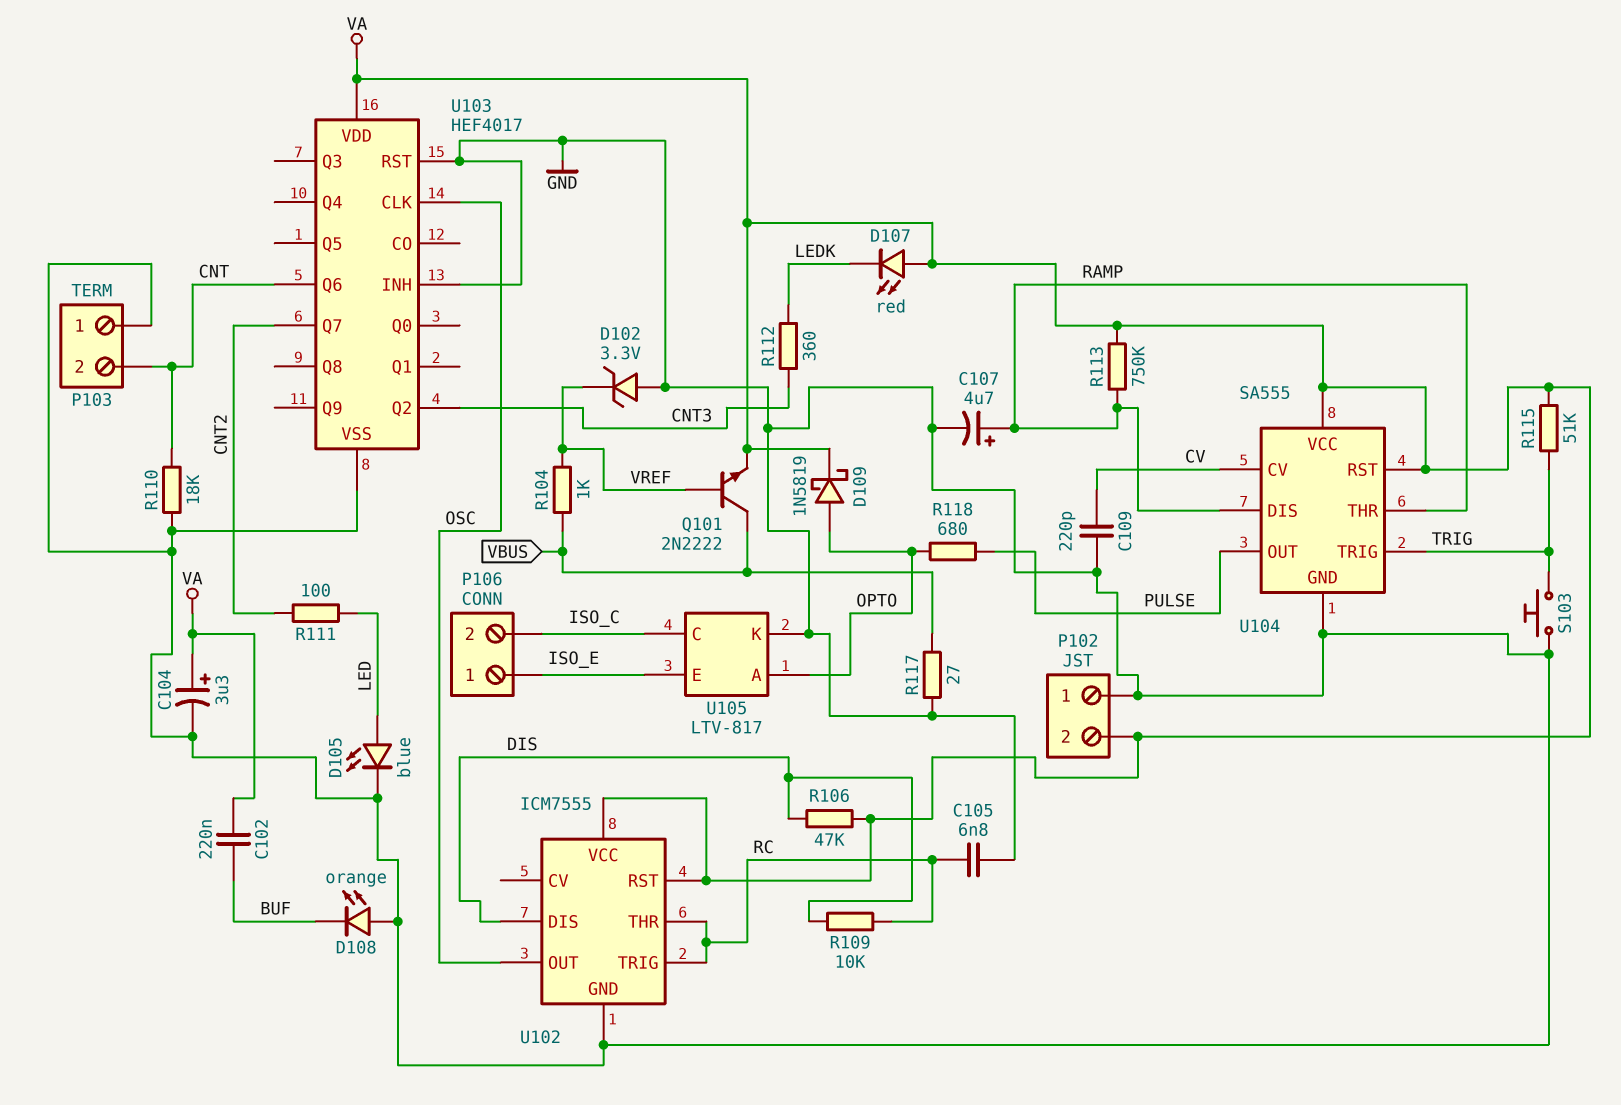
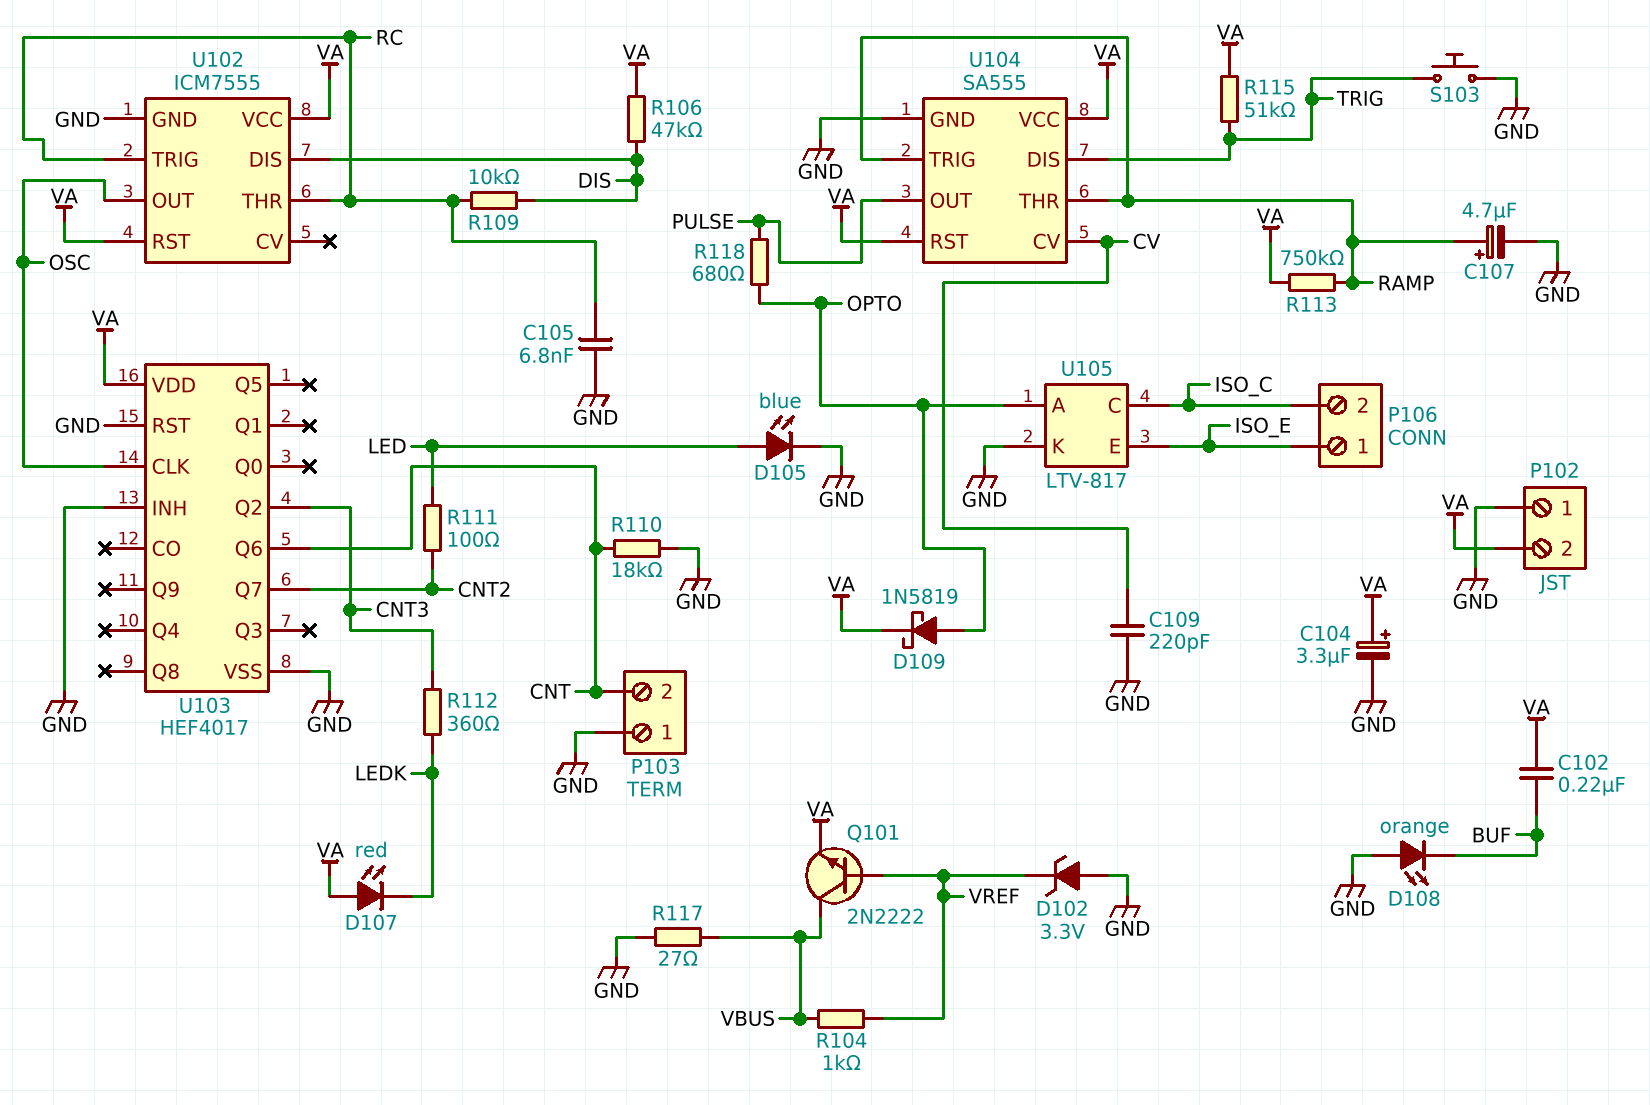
U104 pin DIS: RAMP -> TRIG
U104 pin TRIG: TRIG -> RAMP

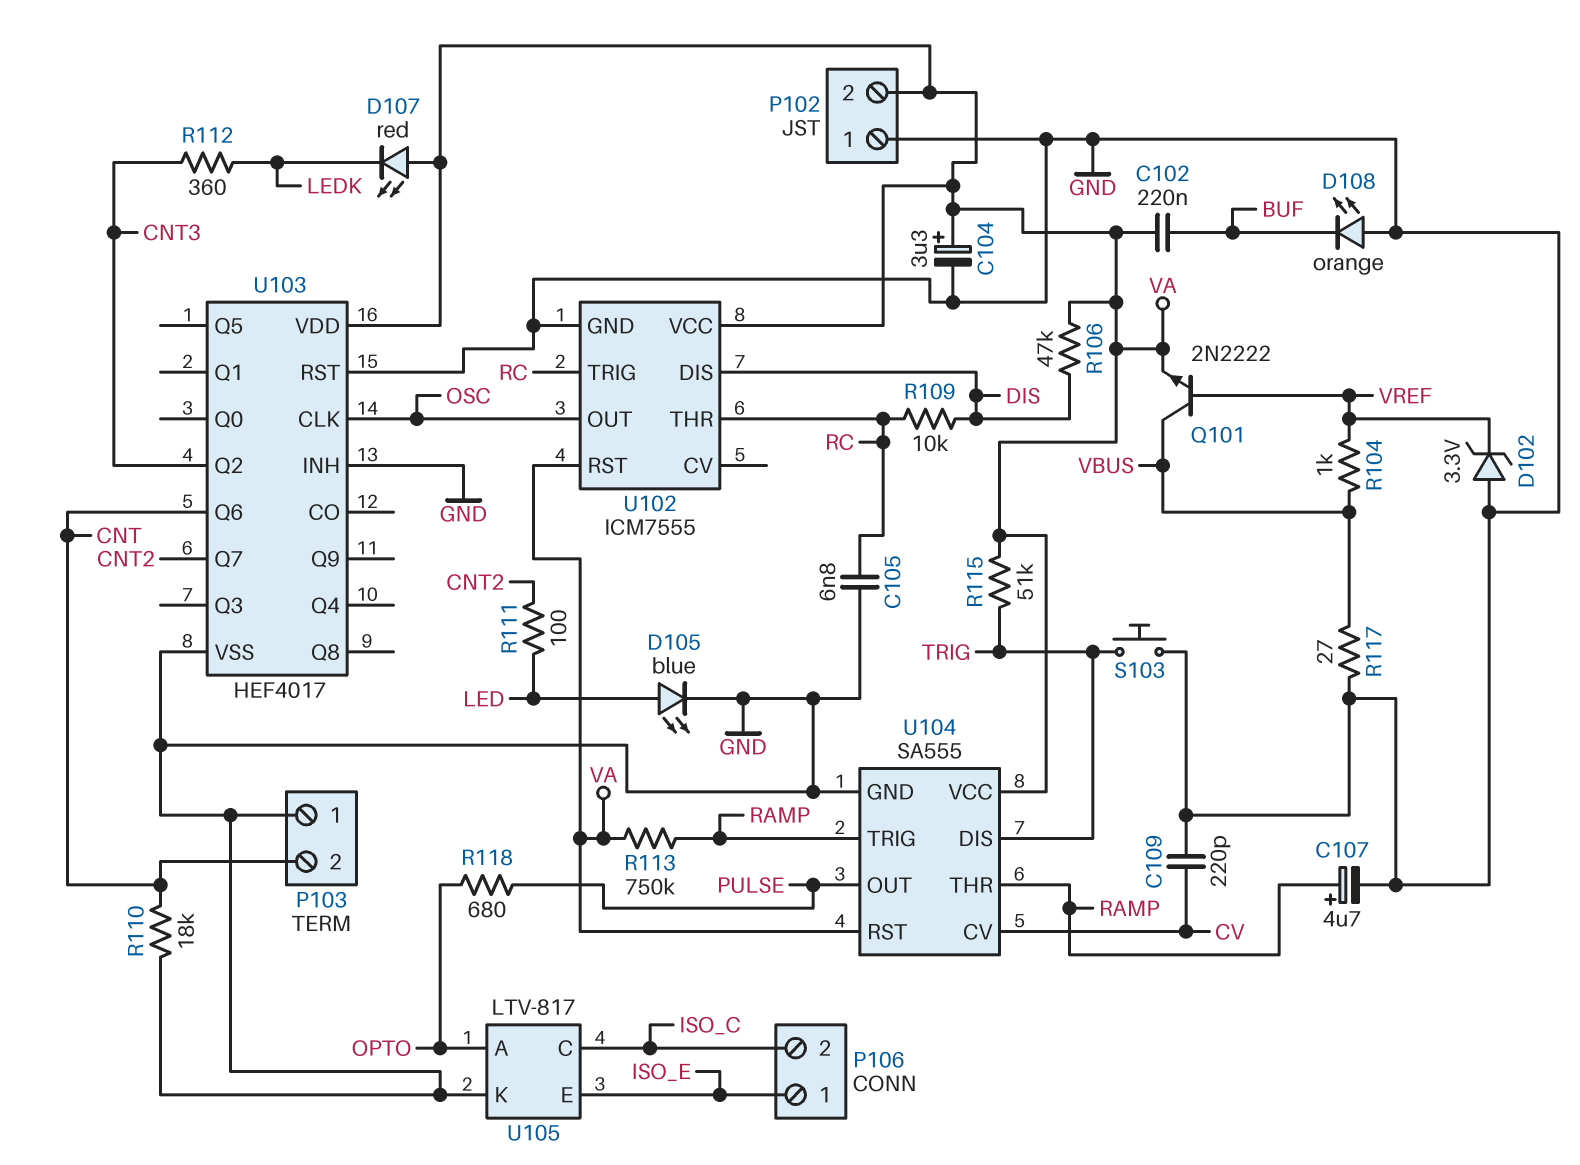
D109: schottky 1N5819 (A OPTO, K VA) -> none

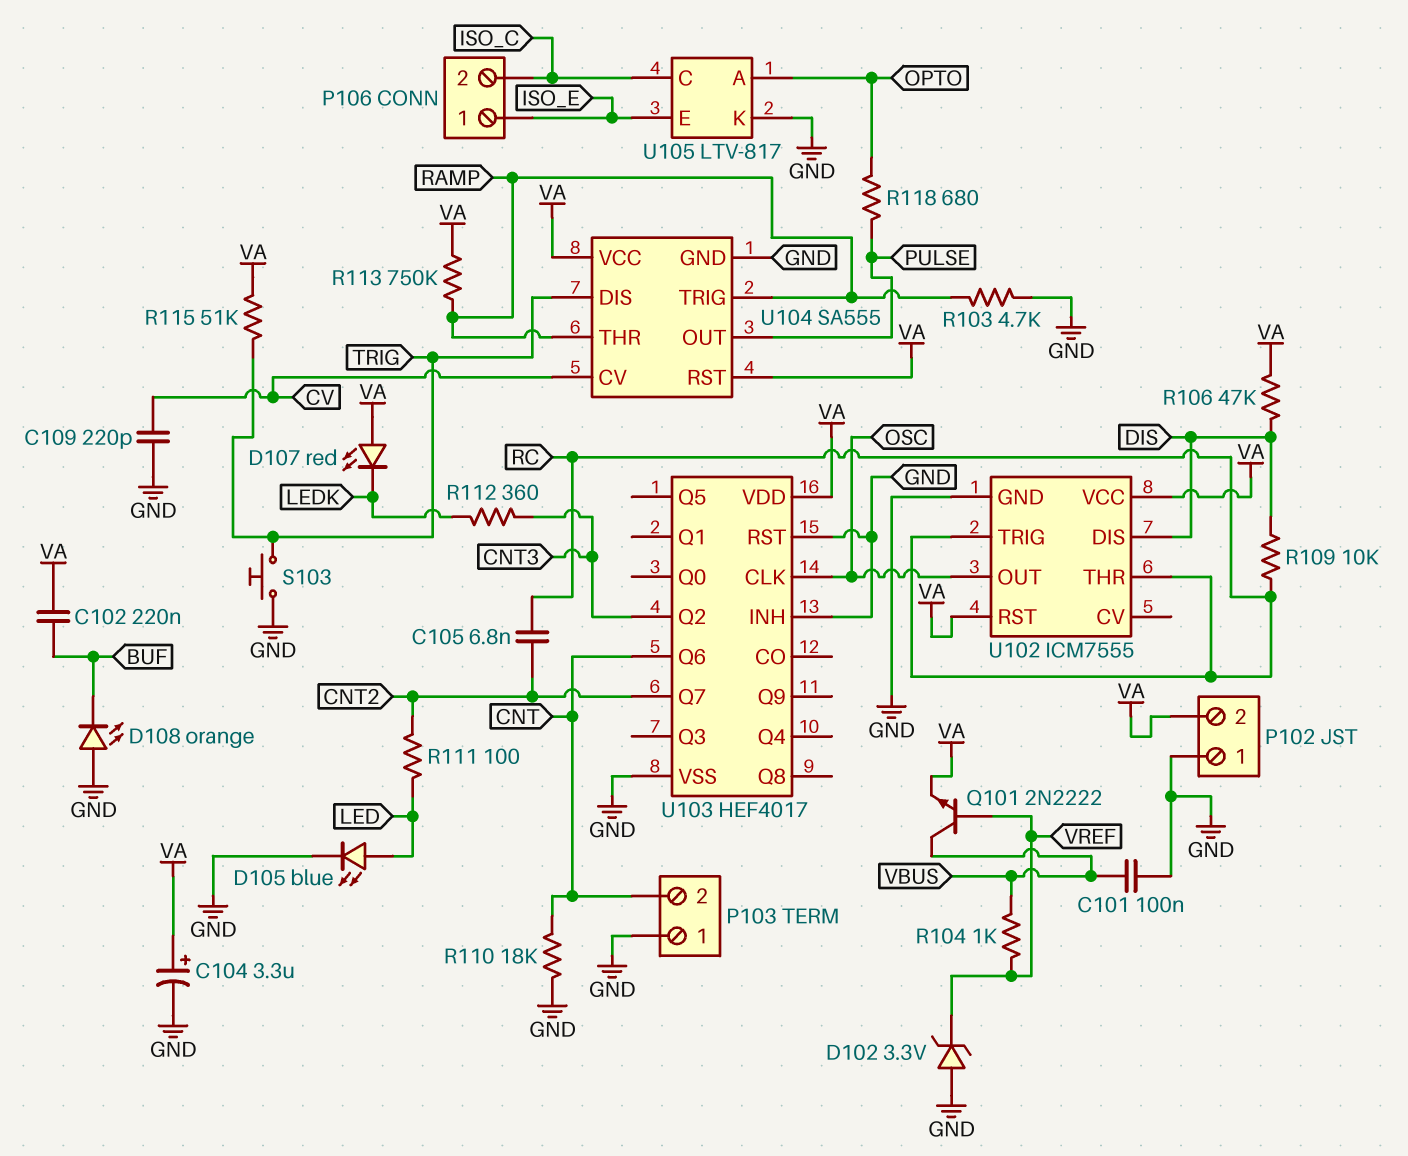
C101: none -> 100nF (GND, VBUS)
C105: 6.8nF (GND, RC) -> 6.8nF (CNT2, RC)
C107: 4.7uF (plus RAMP, minus GND) -> none
R103: none -> 4.7k (GND, RAMP)
R117: 27 (GND, VBUS) -> none

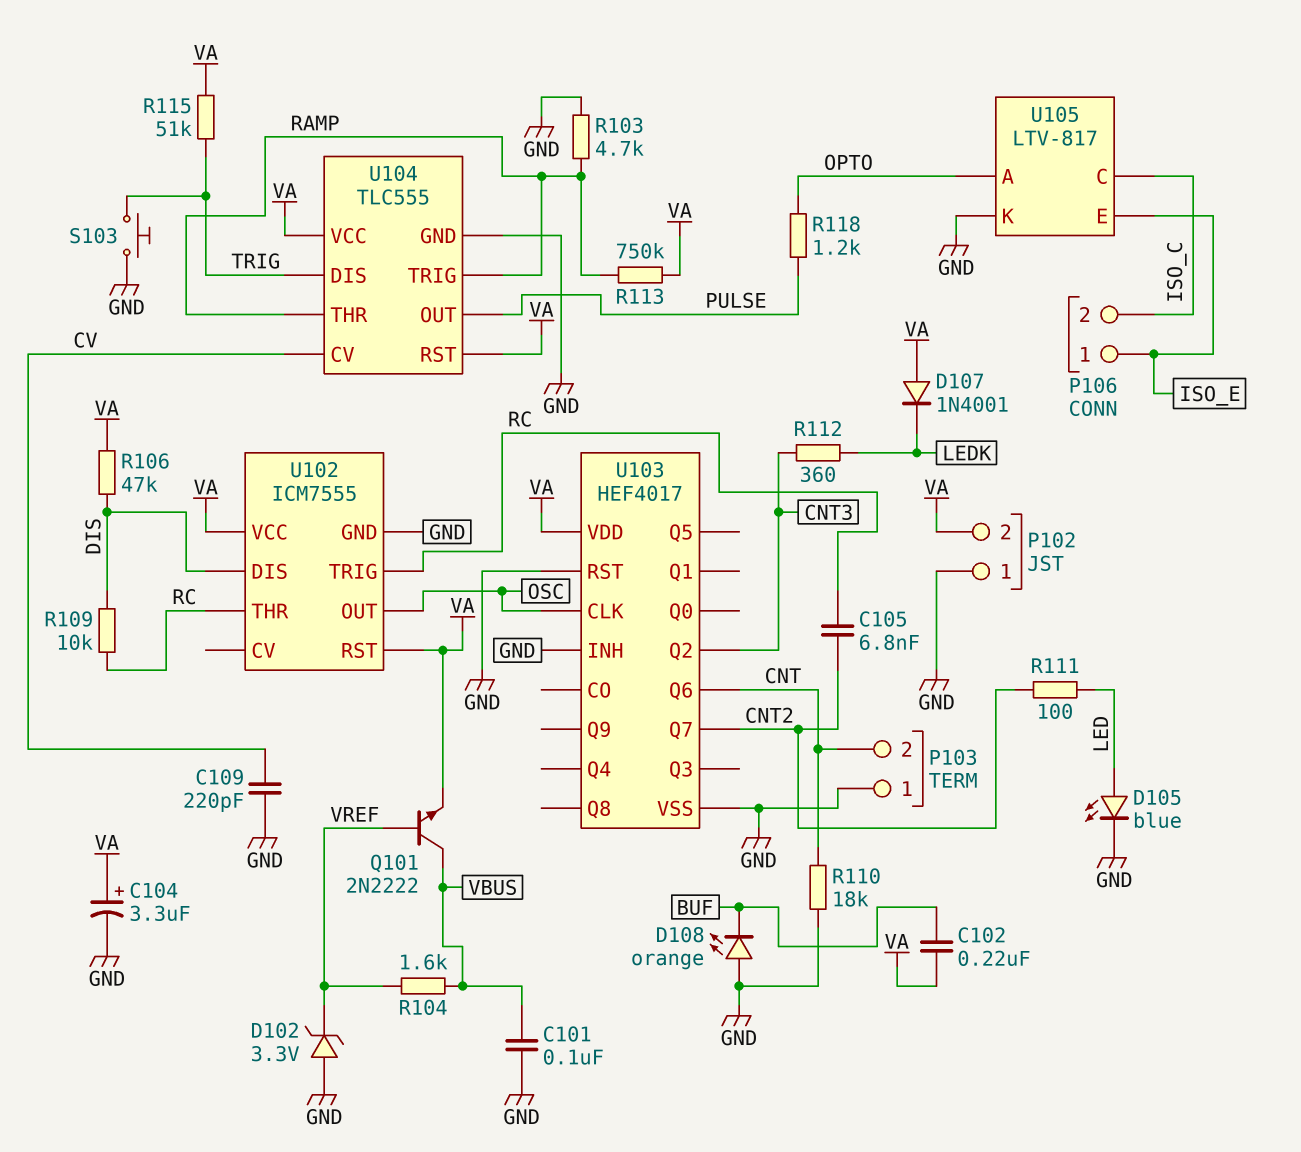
D107: LED red (A VA, K LEDK) -> diode 1N4001 (A VA, K LEDK)
R104: 1k (VBUS, VREF) -> 1.6k (VBUS, VREF)
R118: 680 (OPTO, PULSE) -> 1.2k (OPTO, PULSE)
U104: SA555 -> TLC555

